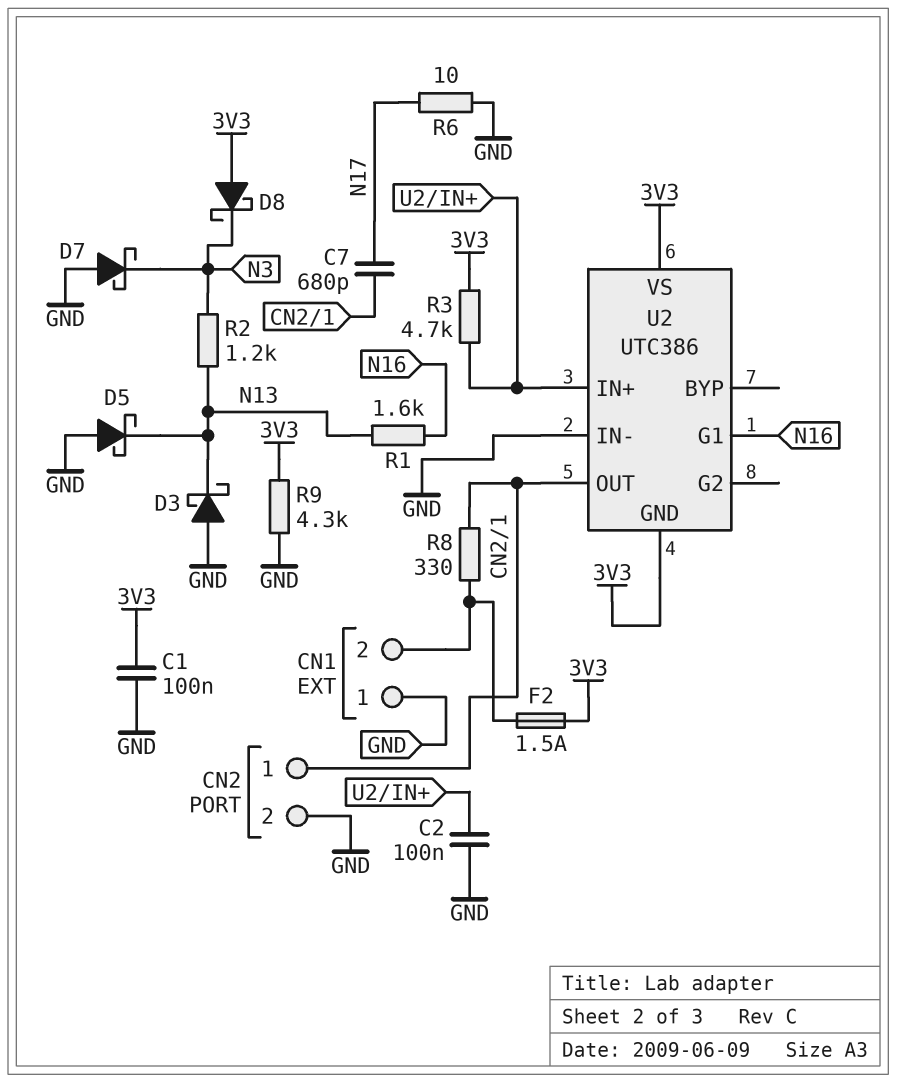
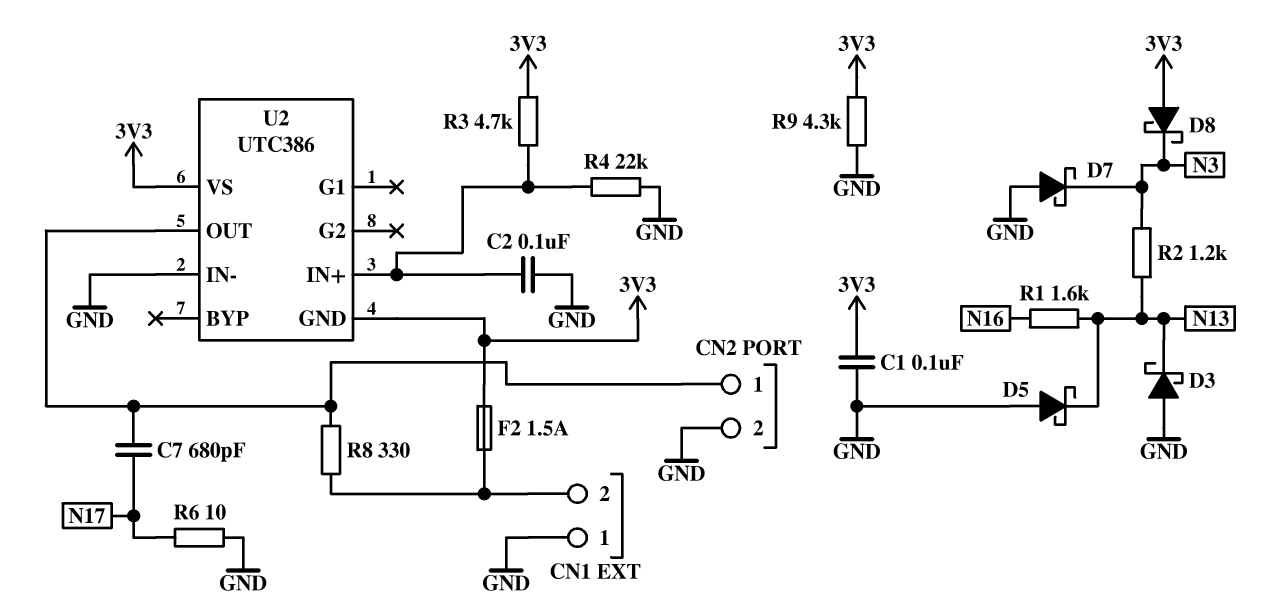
R4: none -> 22k (GND, U2/IN+)
U2 pin G1: N16 -> none

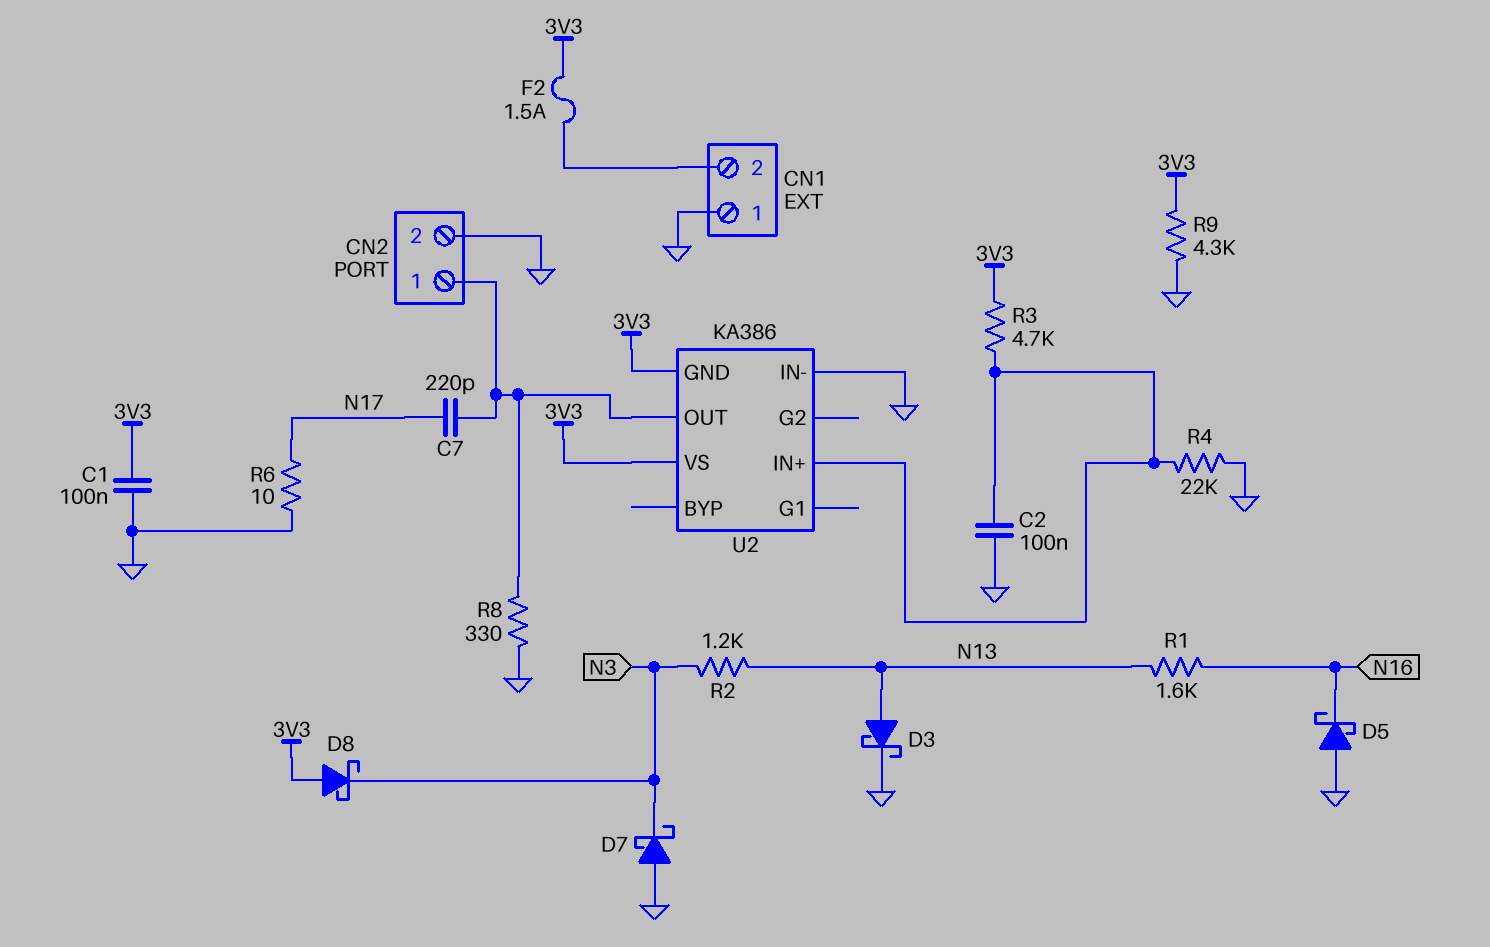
C7: 680pF (CN2/1, N17) -> 220pF (CN2/1, N17)
D3: schottky (A GND, K N13) -> schottky (A N13, K GND)
D5: schottky (A GND, K N13) -> schottky (A GND, K N16)
R8: 330 (CN1/2, CN2/1) -> 330 (CN2/1, GND)
U2: UTC386 -> KA386

